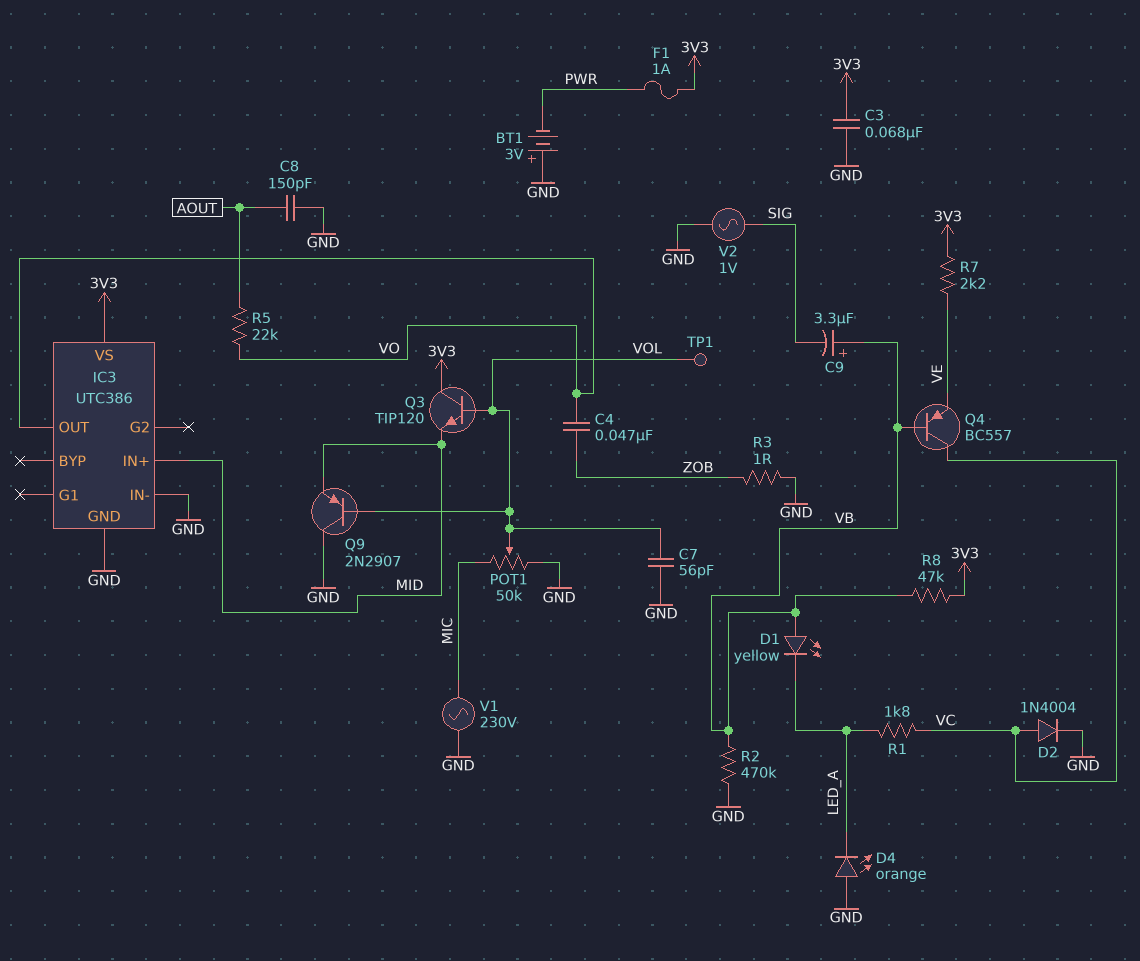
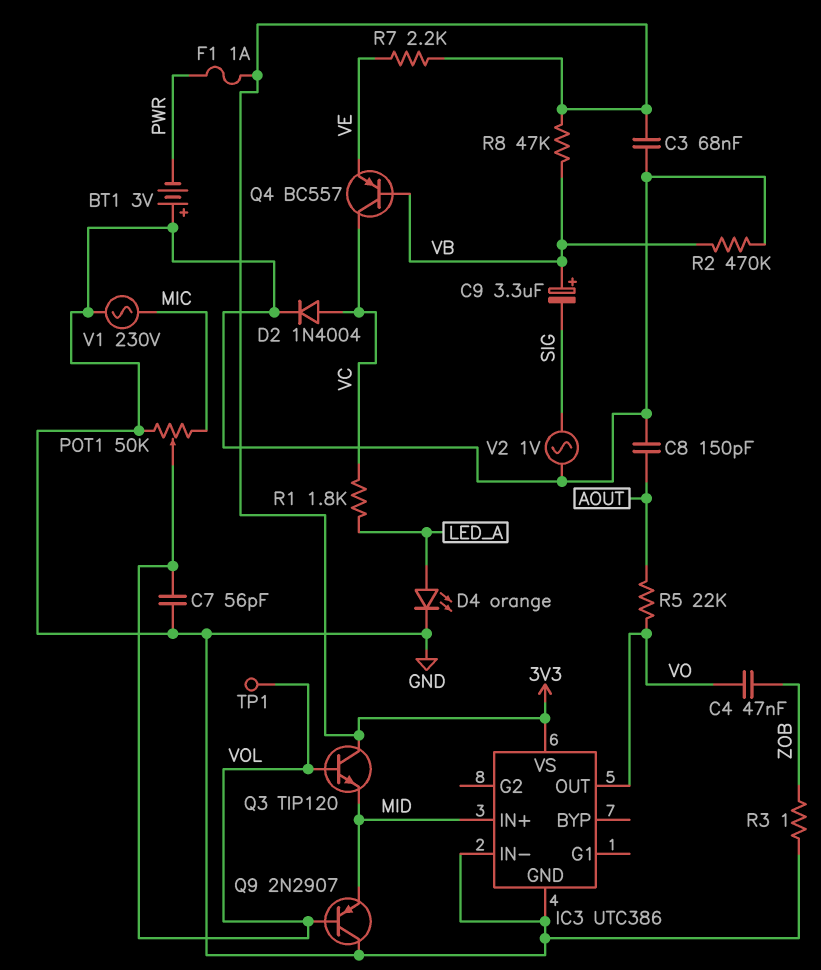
D1: LED yellow (A VB, K LED_A) -> none
D4: LED orange (A GND, K LED_A) -> LED orange (A LED_A, K GND)

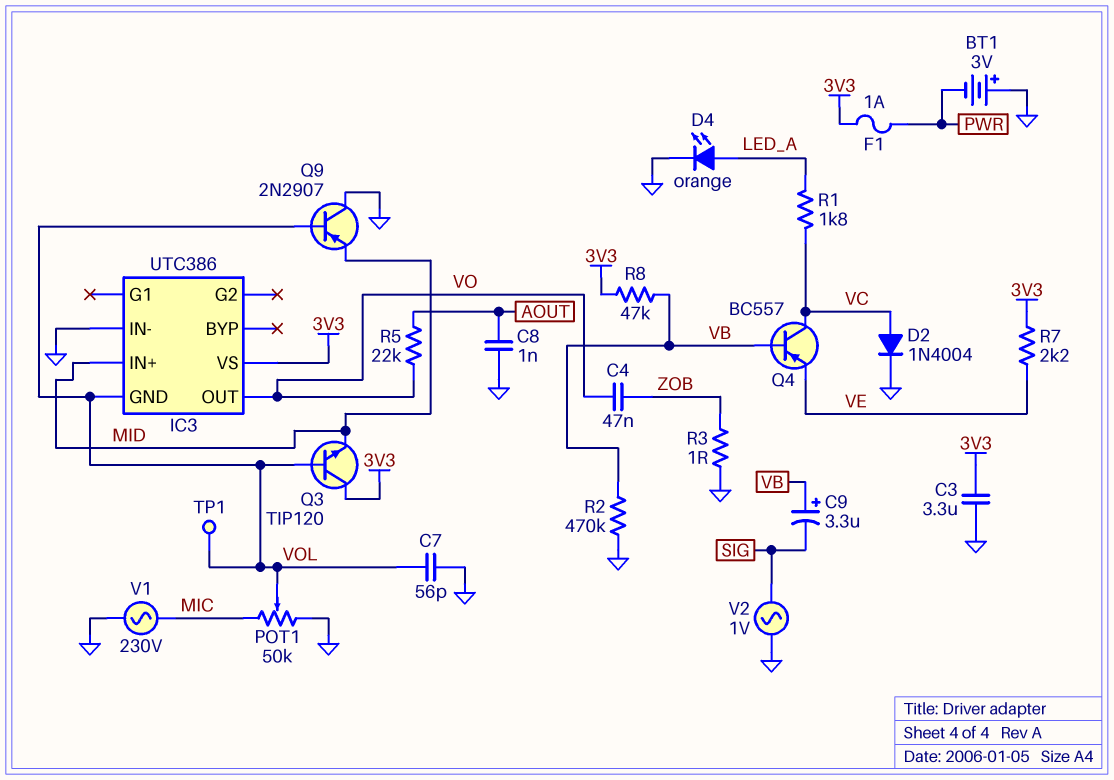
C3: 68nF (3V3, GND) -> 3.3uF (3V3, GND)
C8: 150pF (AOUT, GND) -> 1nF (AOUT, GND)
IC3 pin GND: GND -> VOL

